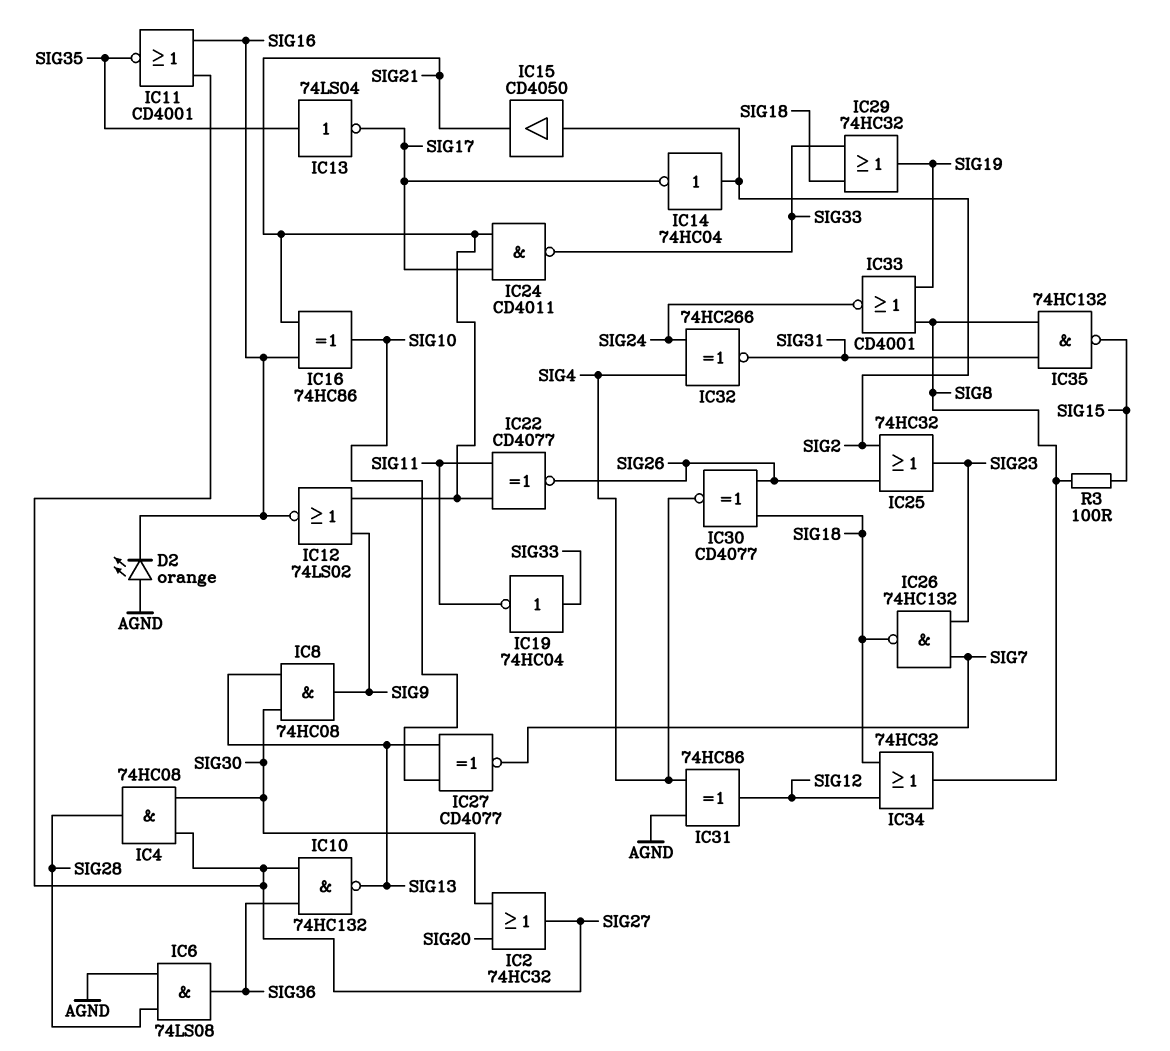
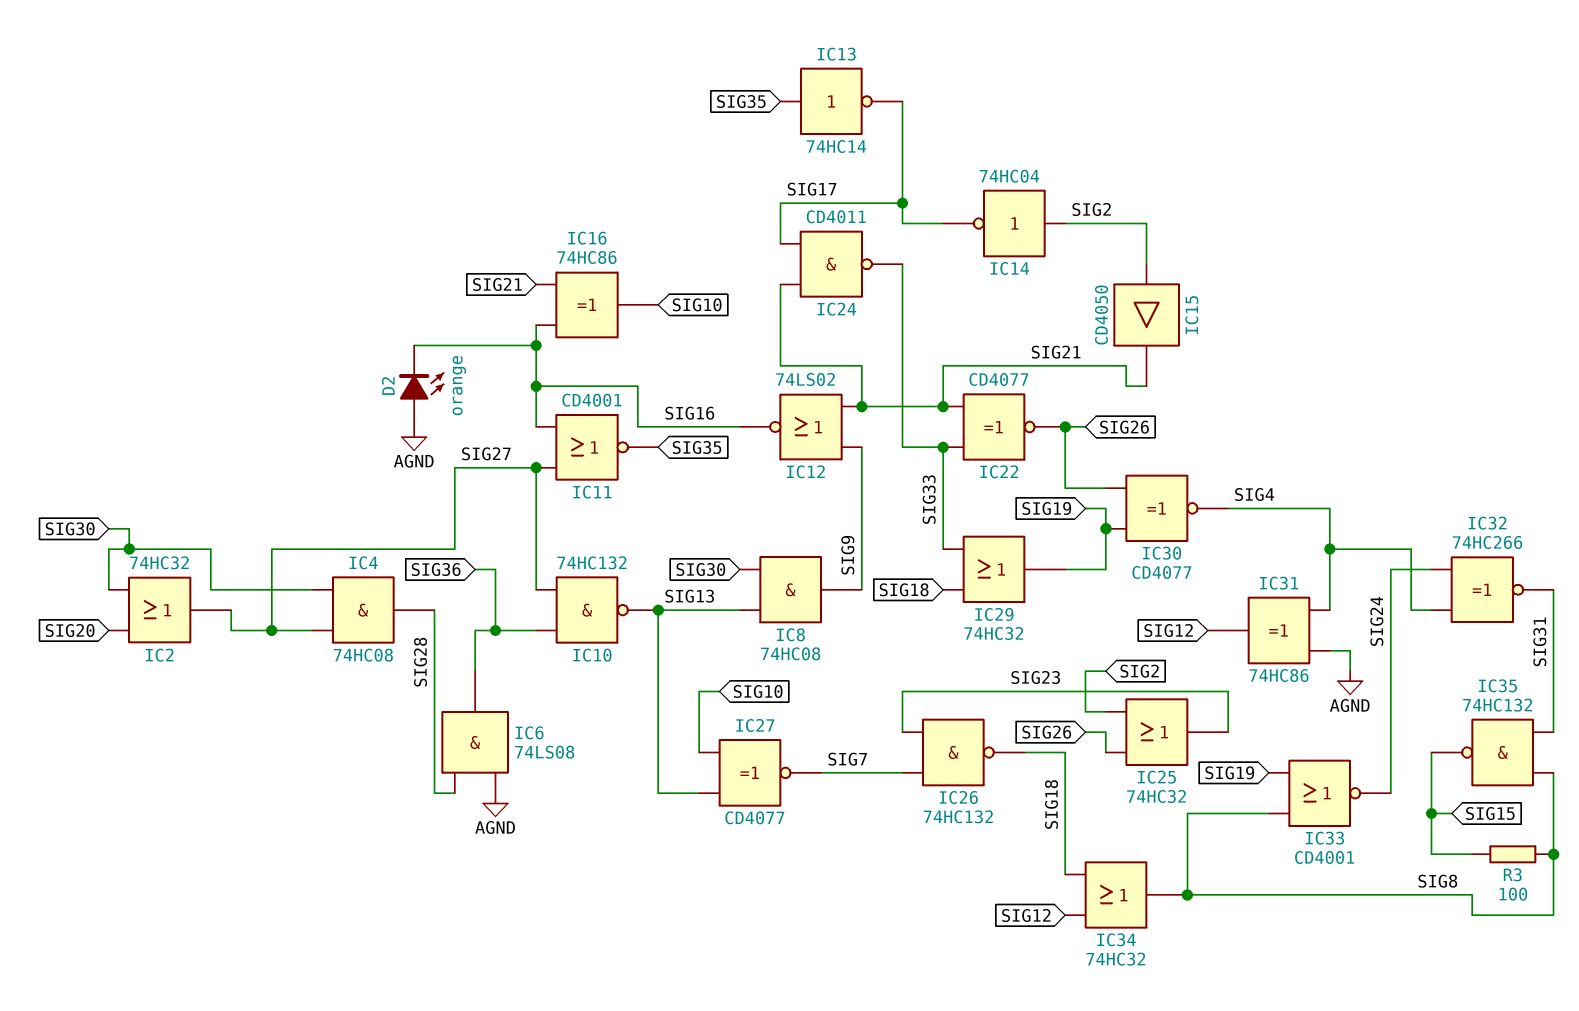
IC13: NOT 74LS04 (in SIG35, out SIG17) -> NOT 74HC14 (in SIG35, out SIG17)
IC19: NOT 74HC04 (in SIG33, out SIG11) -> none
IC22: XNOR CD4077 (in SIG11, in SIG21, out SIG26) -> XNOR CD4077 (in SIG21, in SIG33, out SIG26)
IC30: XNOR CD4077 (in SIG18, in SIG26, out SIG4) -> XNOR CD4077 (in SIG19, in SIG26, out SIG4)

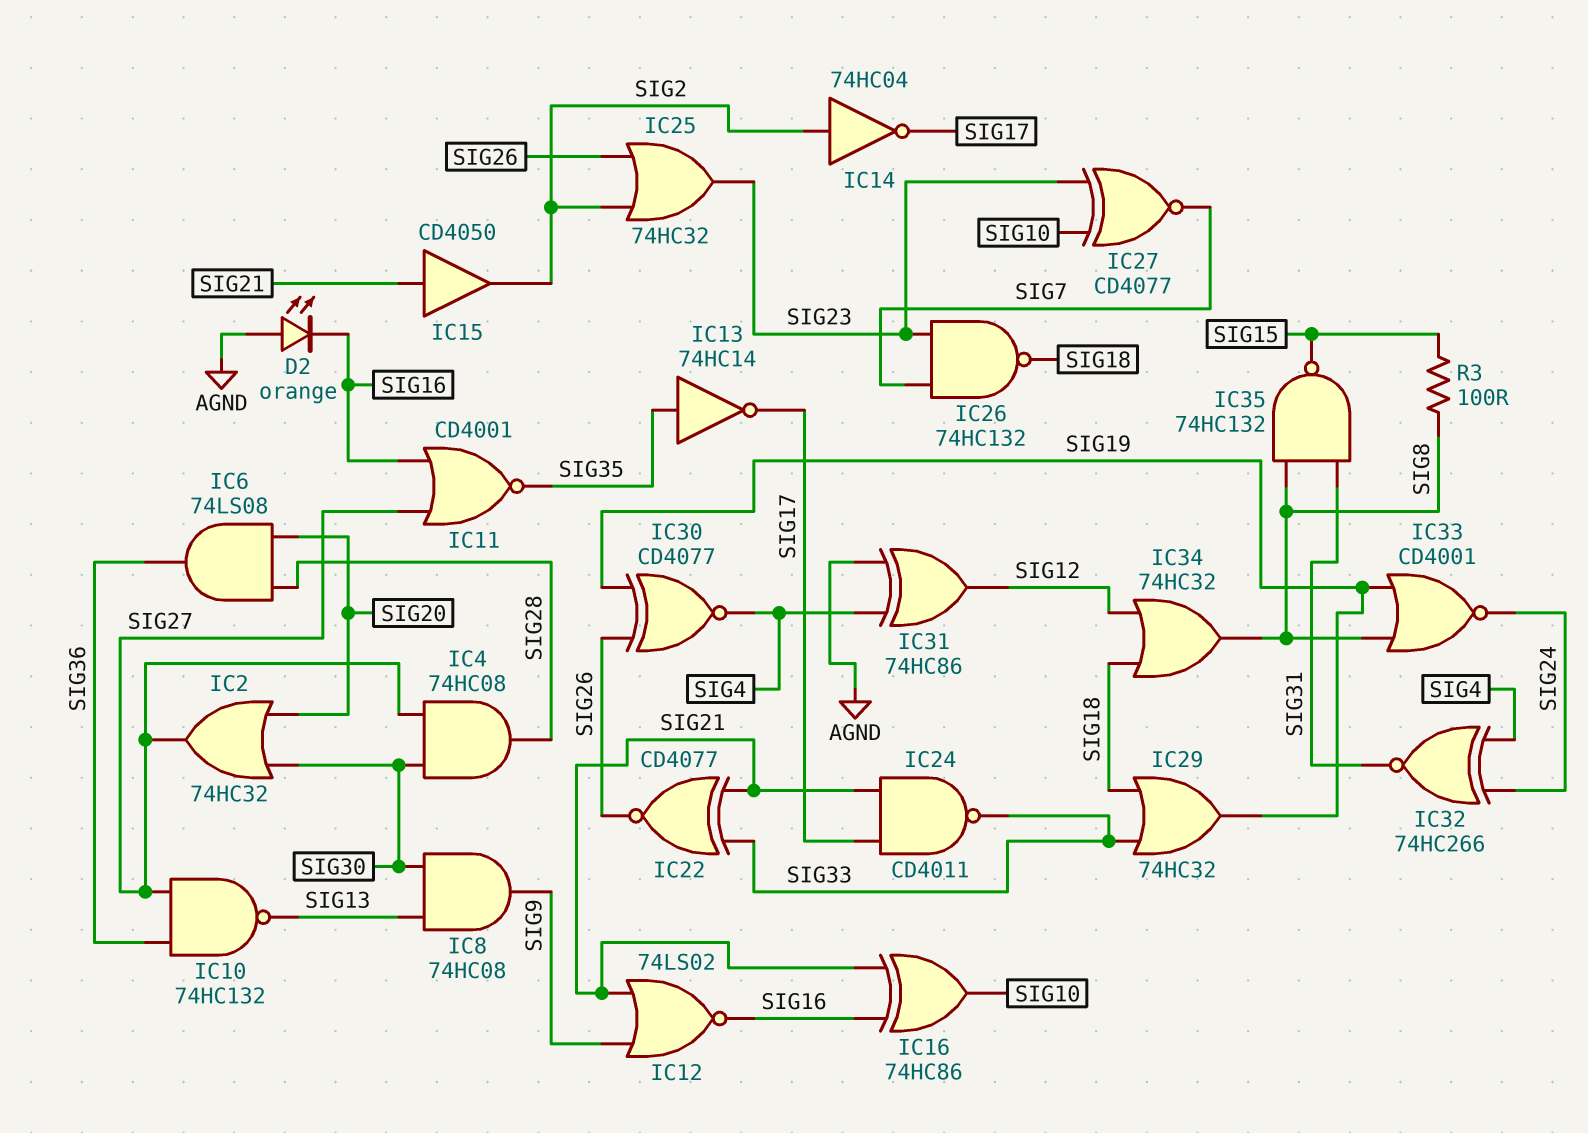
IC6: AND 74LS08 (in AGND, in SIG28, out SIG36) -> AND 74LS08 (in SIG20, in SIG28, out SIG36)
IC15: buffer CD4050 (in SIG2, out SIG21) -> buffer CD4050 (in SIG21, out SIG2)
IC27: XNOR CD4077 (in SIG10, in SIG13, out SIG7) -> XNOR CD4077 (in SIG10, in SIG23, out SIG7)

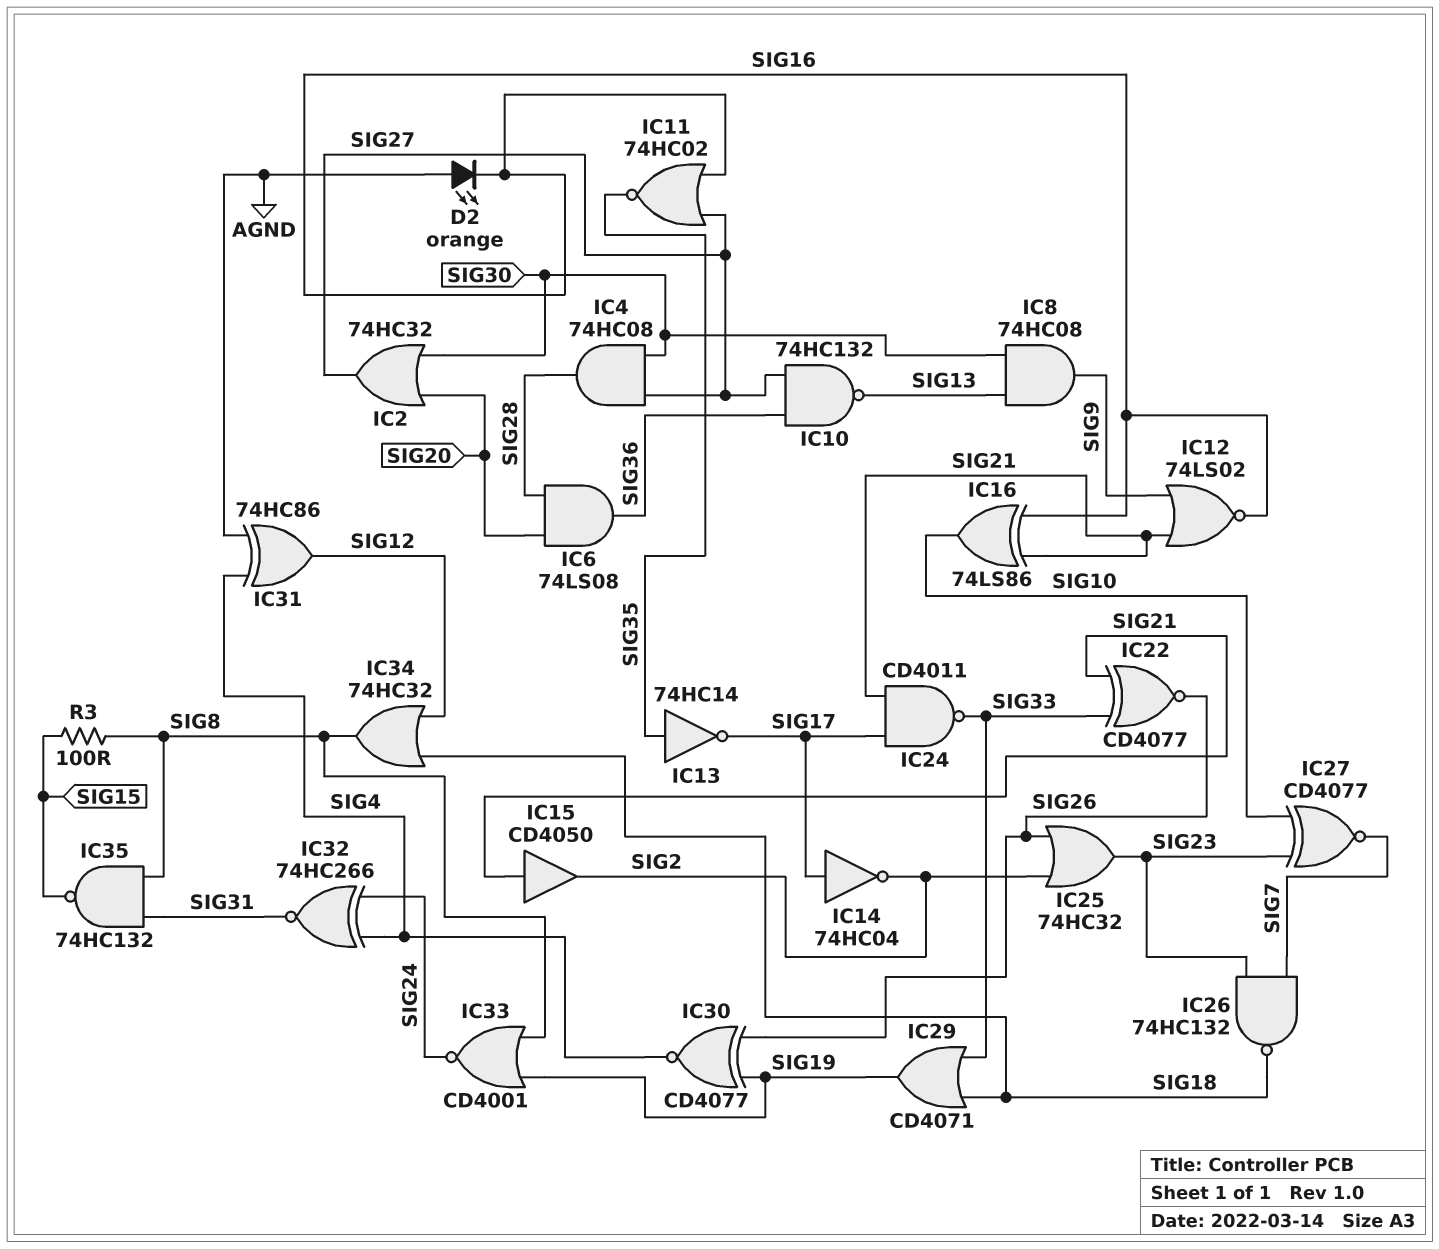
IC11: NOR CD4001 (in SIG16, in SIG27, out SIG35) -> NOR 74HC02 (in SIG16, in SIG27, out SIG35)
IC14: NOT 74HC04 (in SIG2, out SIG17) -> NOT 74HC04 (in SIG17, out SIG2)
IC16: XOR 74HC86 (in SIG16, in SIG21, out SIG10) -> XOR 74LS86 (in SIG16, in SIG21, out SIG10)
IC29: OR 74HC32 (in SIG18, in SIG33, out SIG19) -> OR CD4071 (in SIG18, in SIG33, out SIG19)

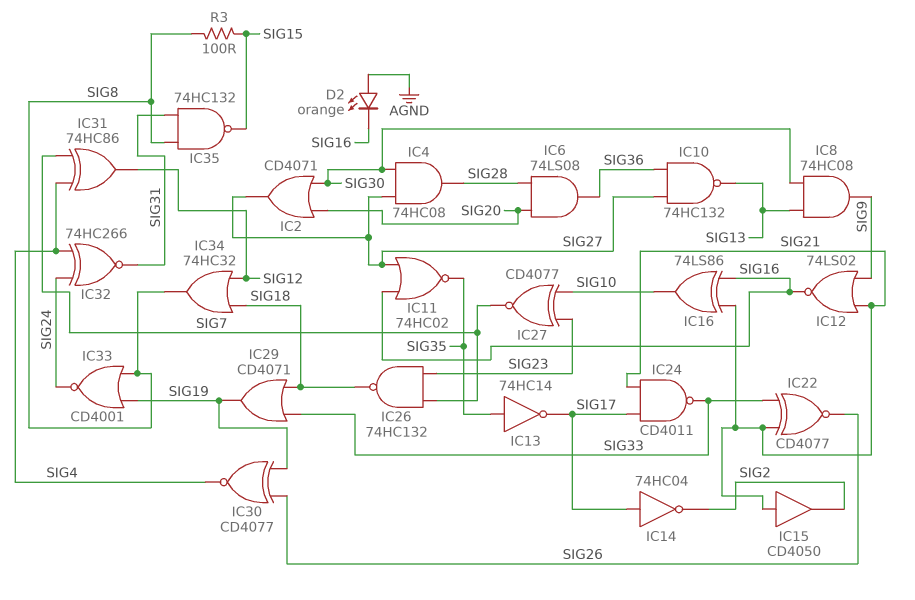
IC2: OR 74HC32 (in SIG20, in SIG30, out SIG27) -> OR CD4071 (in SIG20, in SIG30, out SIG27)
IC25: OR 74HC32 (in SIG2, in SIG26, out SIG23) -> none
IC31: XOR 74HC86 (in AGND, in SIG4, out SIG12) -> XOR 74HC86 (in SIG4, in SIG7, out SIG12)

